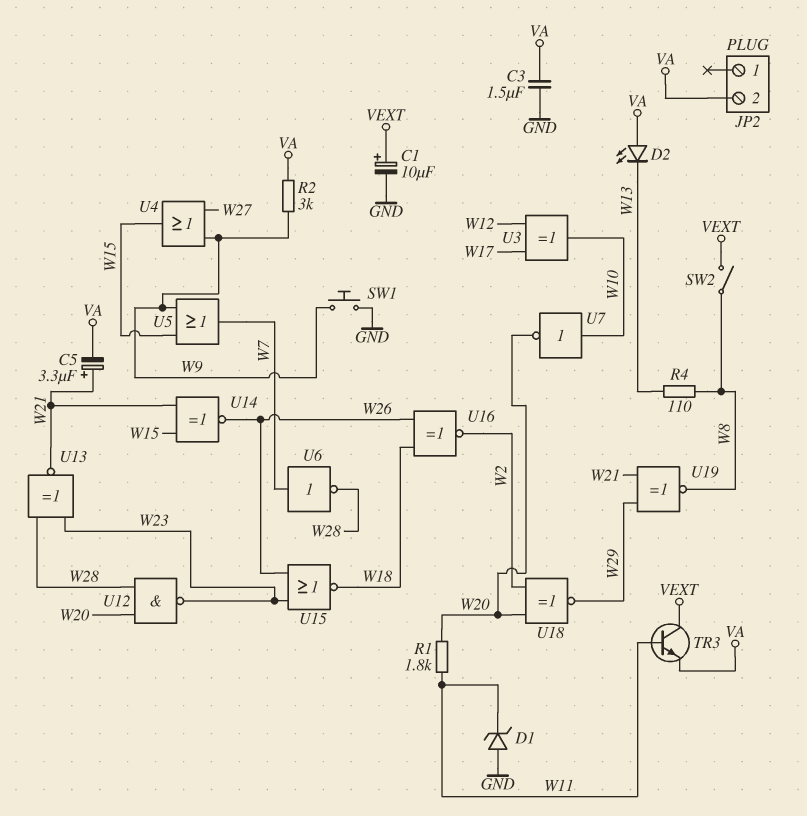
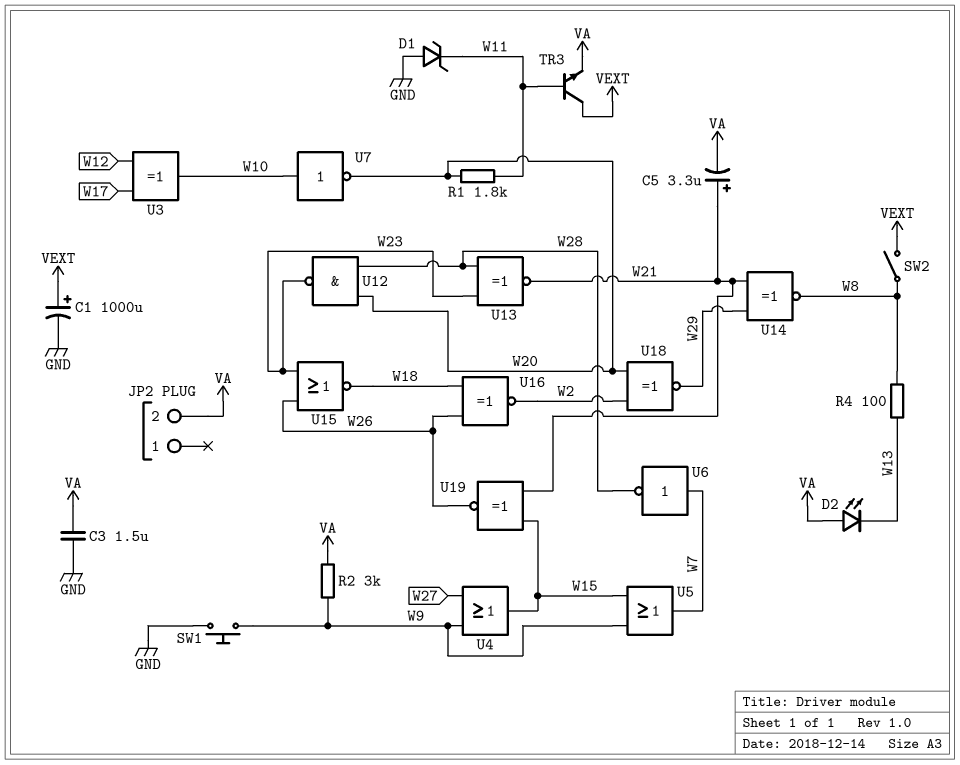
C1: 10uF (plus VEXT, minus GND) -> 1000uF (plus VEXT, minus GND)
R4: 110 (W8, W13) -> 100 (W8, W13)
U14: XNOR (in W15, in W21, out W26) -> XNOR (in W21, in W29, out W8)
U19: XNOR (in W21, in W29, out W8) -> XNOR (in W15, in W21, out W26)

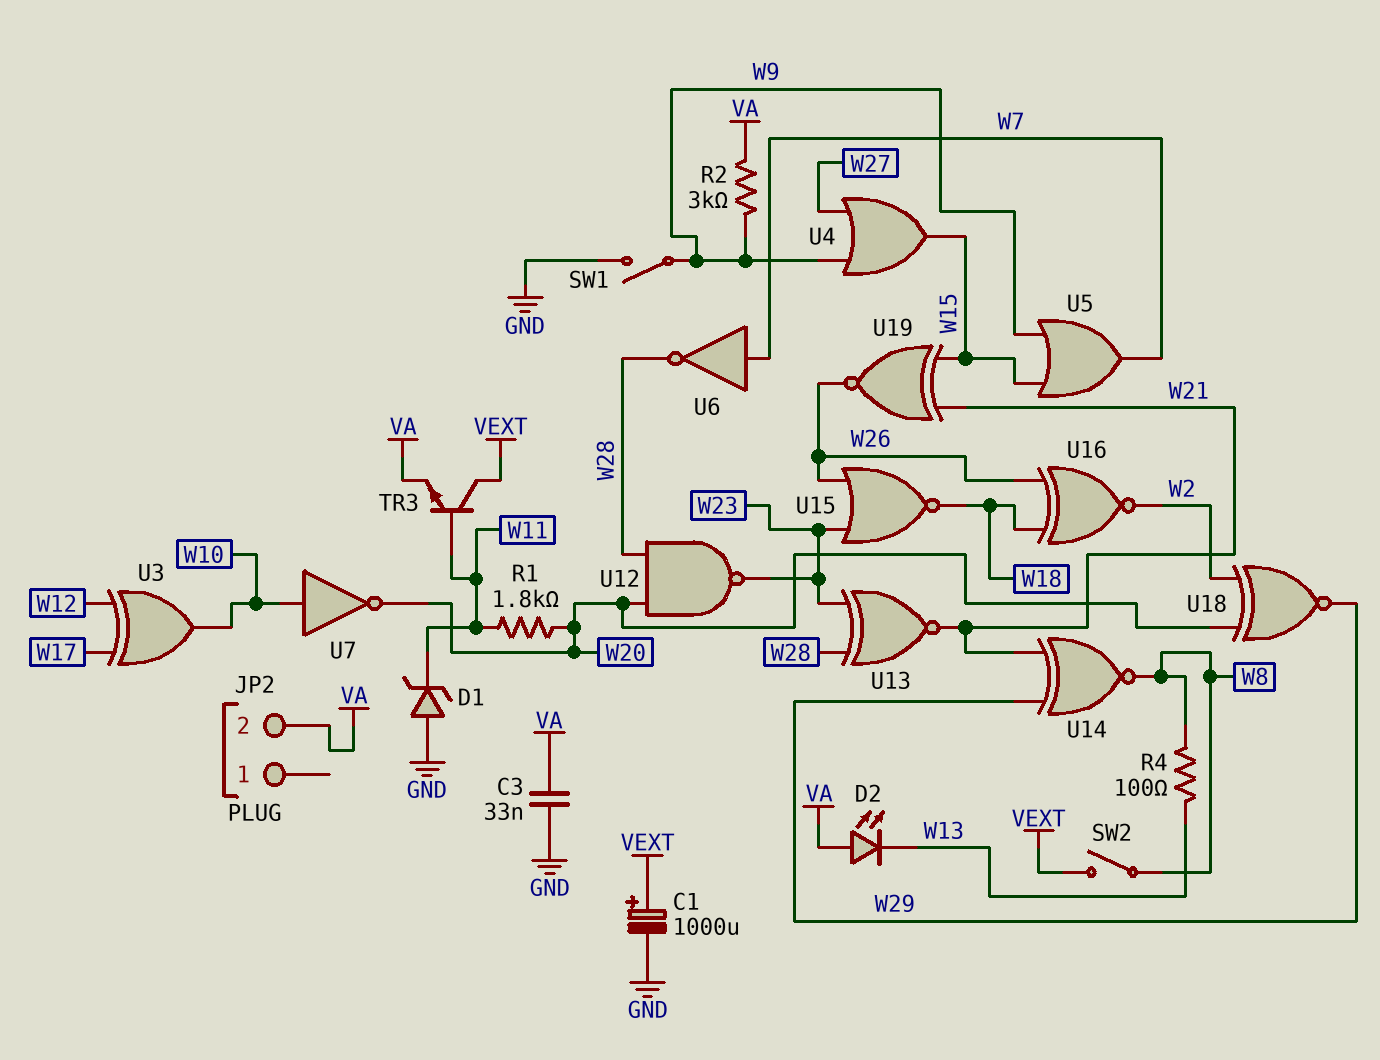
C3: 1.5uF (GND, VA) -> 33nF (GND, VA)
C5: 3.3uF (plus W21, minus VA) -> none
SW1: button (GND, W9) -> switch (GND, W9)

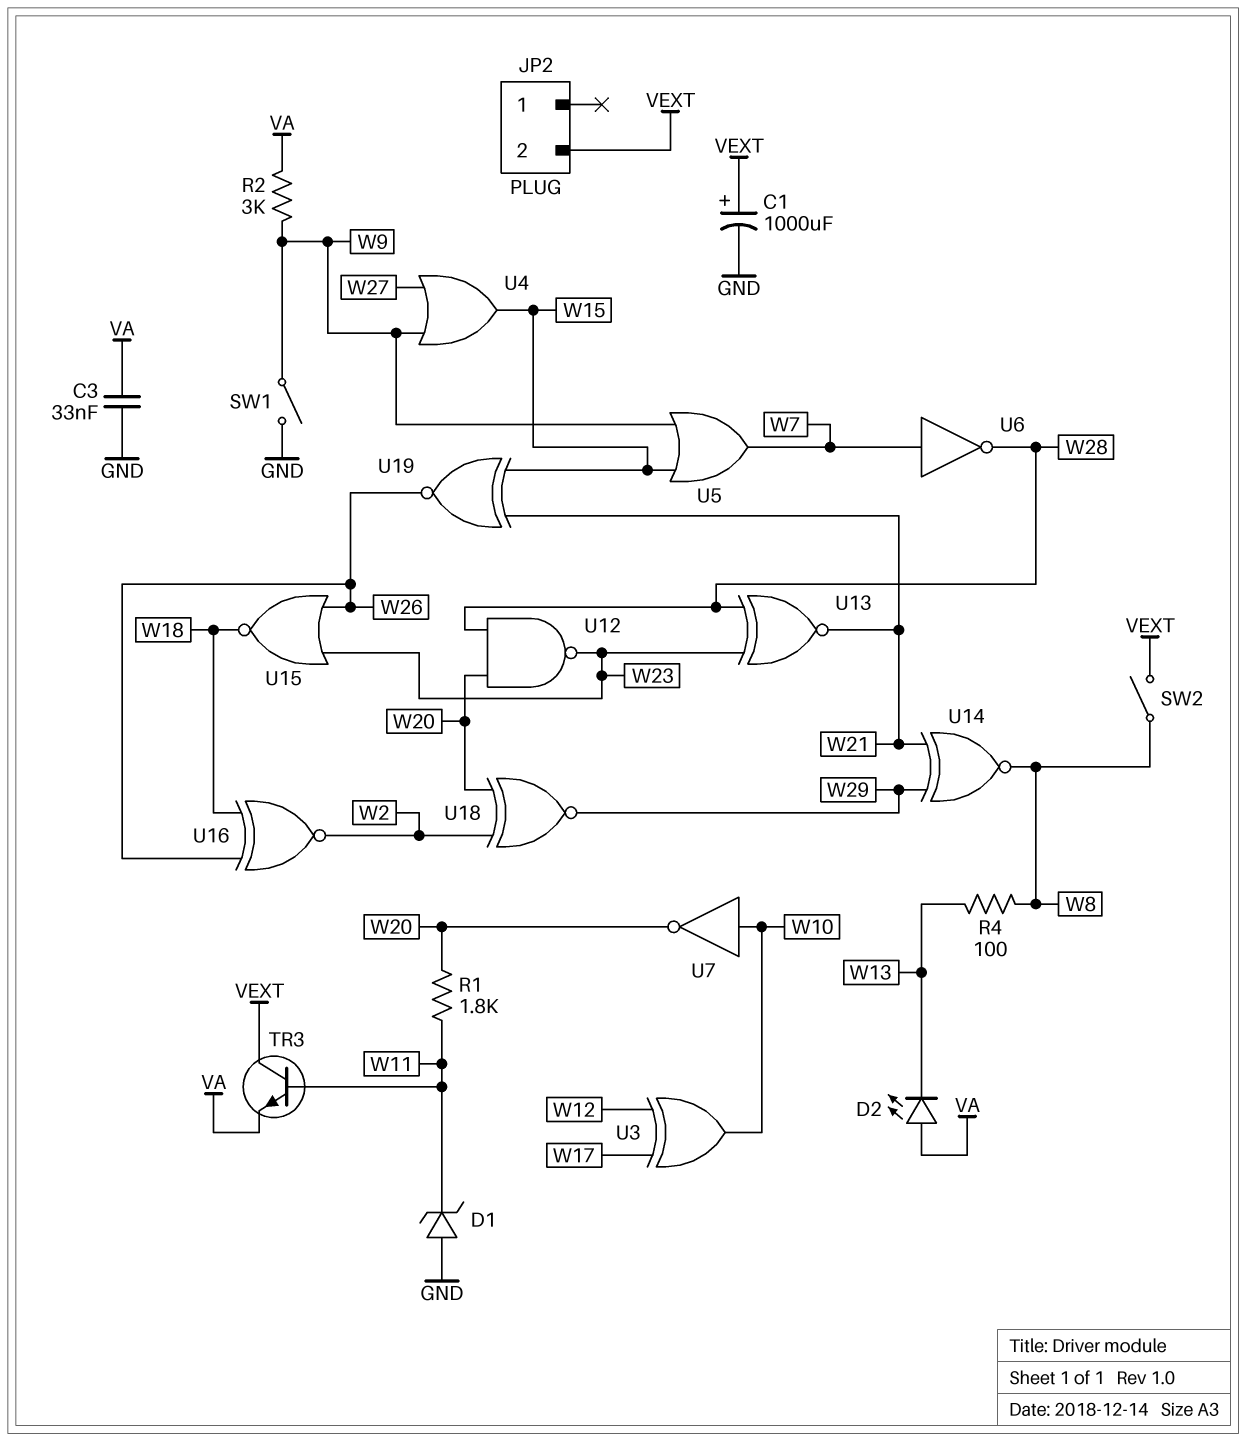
JP2 pin 2: VA -> VEXT

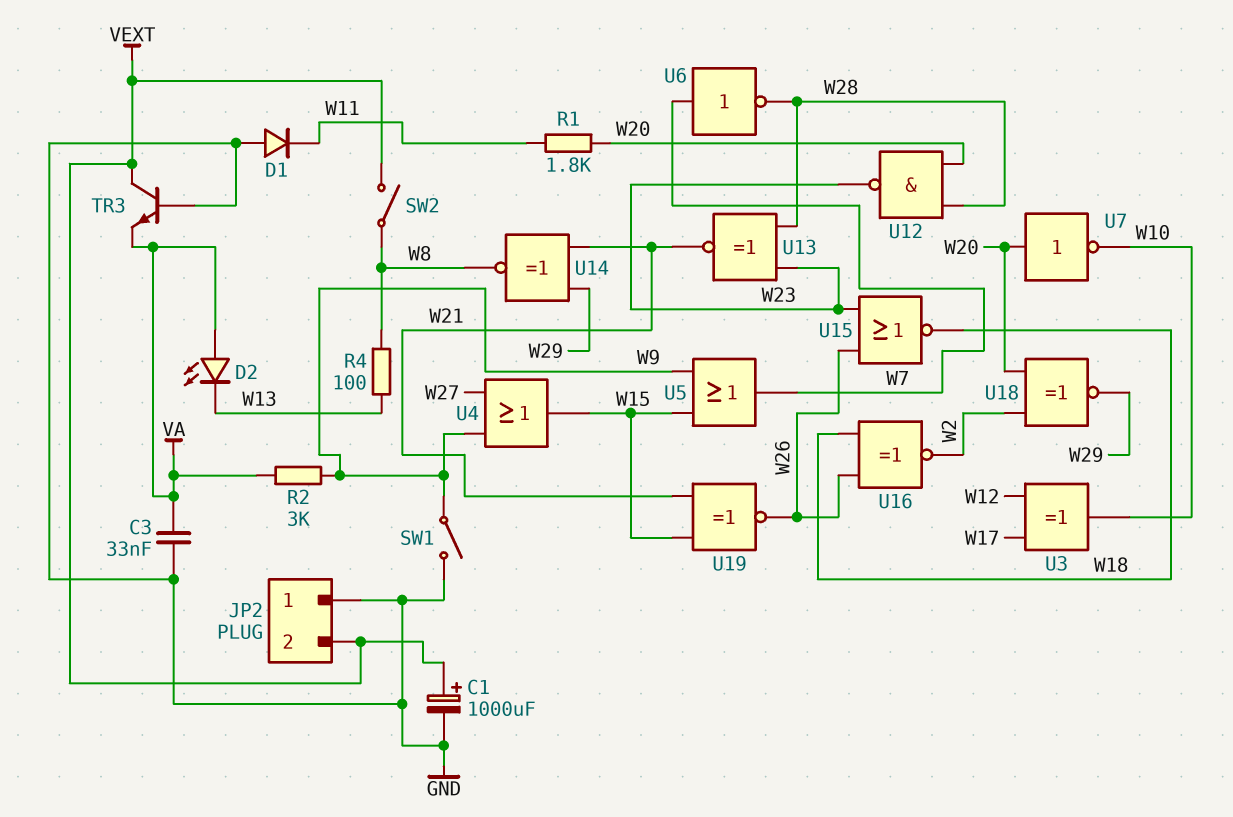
D1: zener (A GND, K W11) -> diode (A GND, K W11)
JP2 pin 1: none -> GND
TR3: NPN (B W11, C VEXT, E VA) -> NPN (B GND, C VEXT, E VA)
U7: NOT (in W10, out W20) -> NOT (in W20, out W10)

